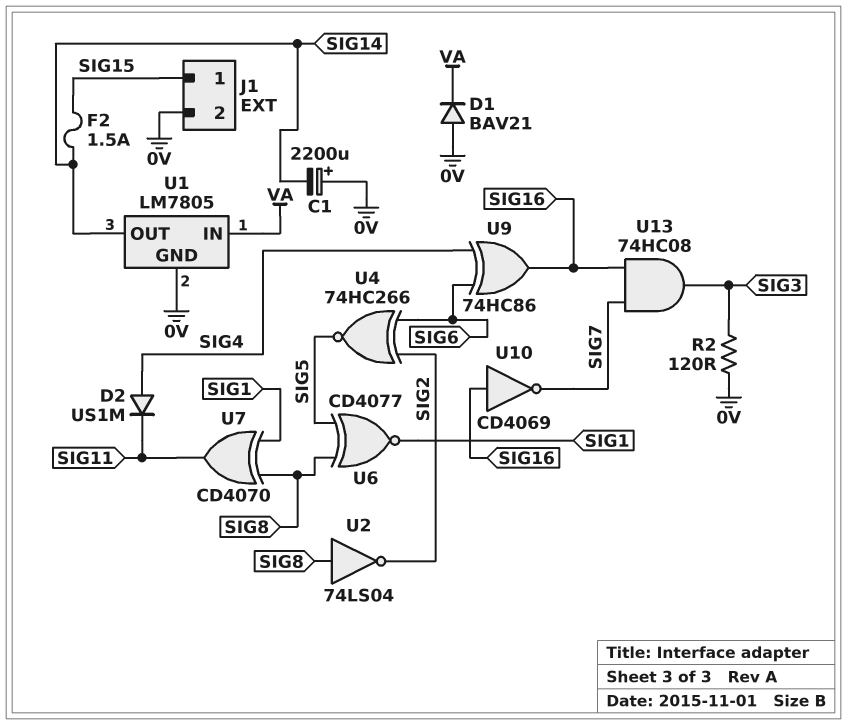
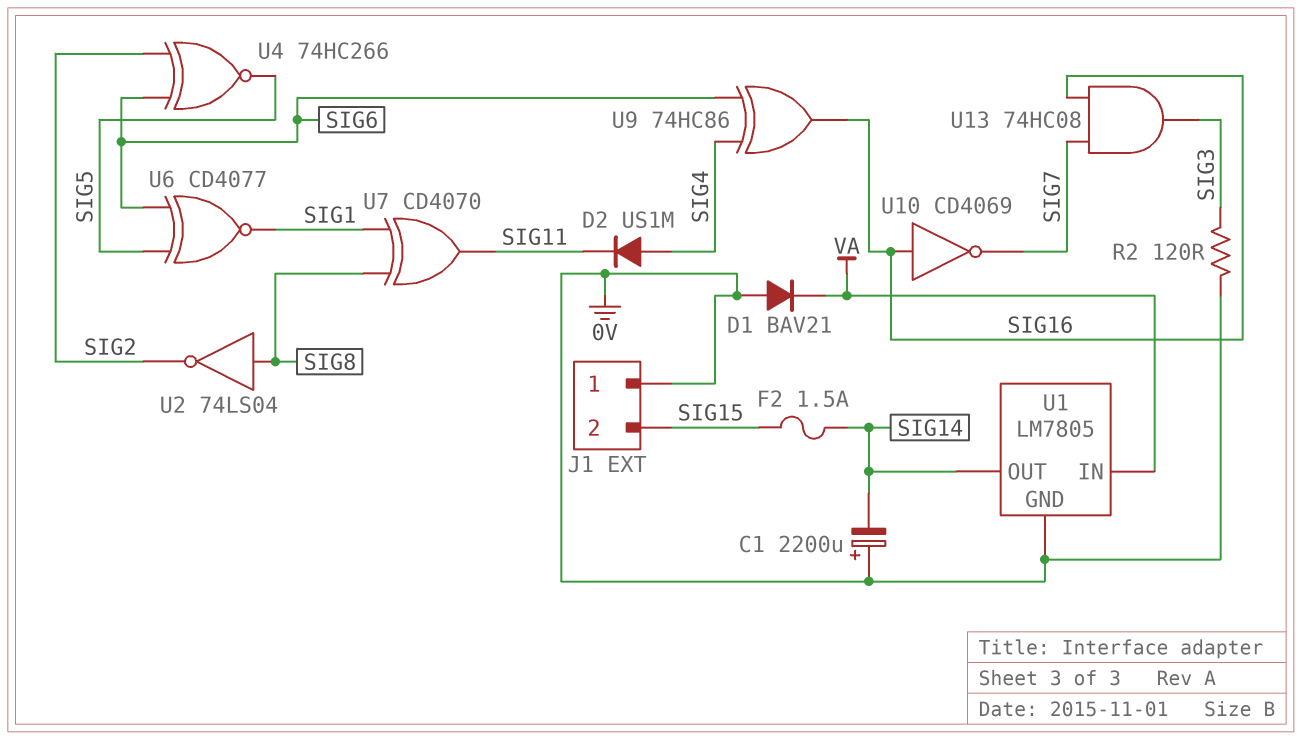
J1 pin 1: SIG15 -> 0V
J1 pin 2: 0V -> SIG15
U6: XNOR CD4077 (in SIG5, in SIG8, out SIG1) -> XNOR CD4077 (in SIG5, in SIG6, out SIG1)

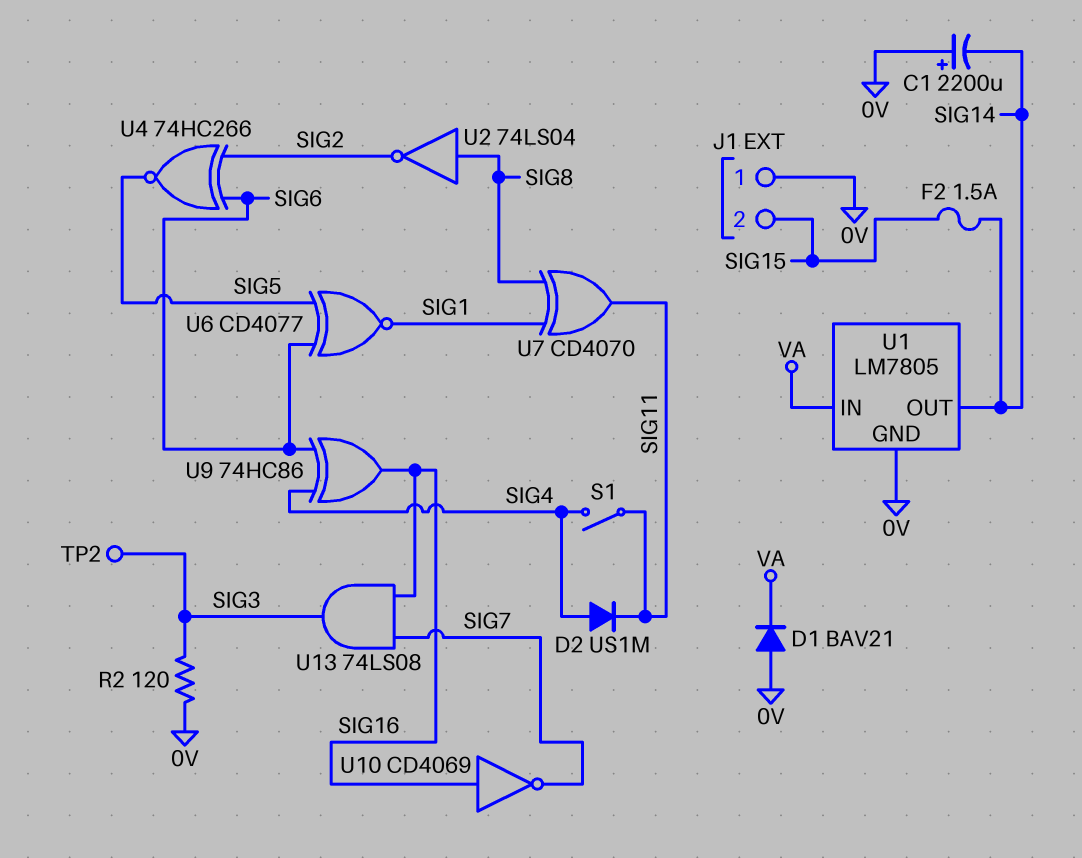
S1: none -> switch (SIG4, SIG11)
TP2: none -> test point (SIG3)
U13: AND 74HC08 (in SIG7, in SIG16, out SIG3) -> AND 74LS08 (in SIG7, in SIG16, out SIG3)

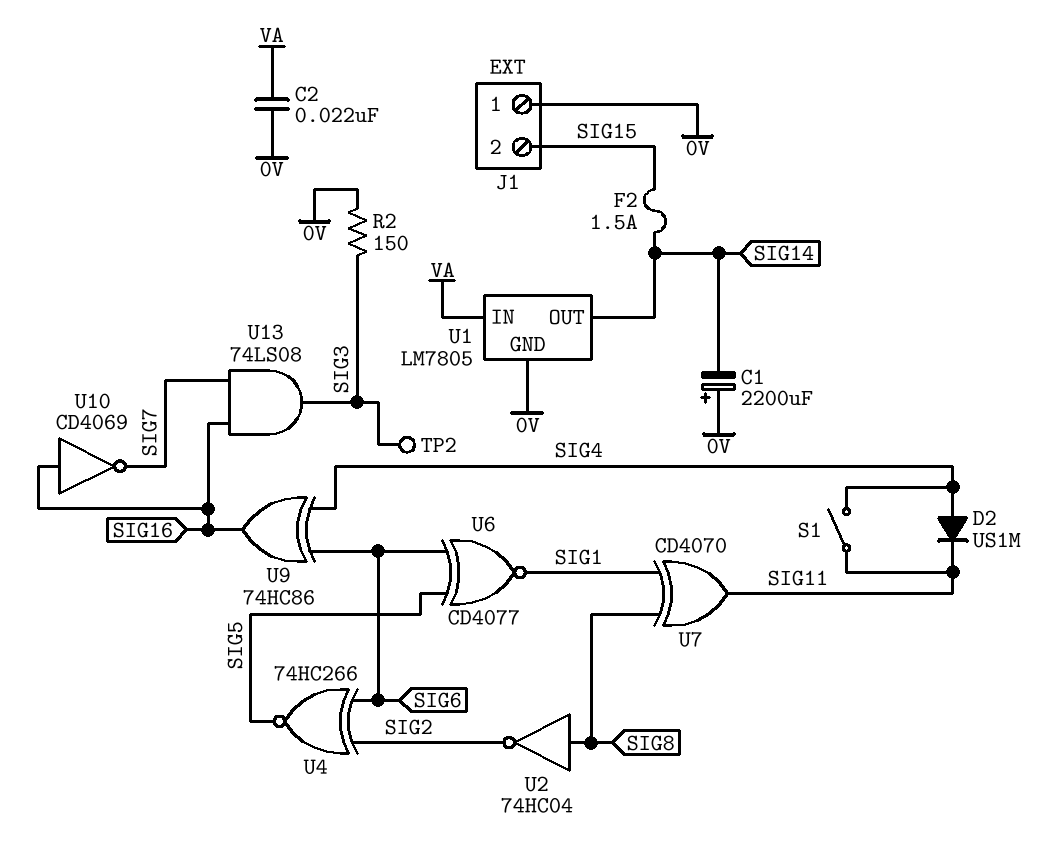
C2: none -> 22nF (0V, VA)
D1: diode BAV21 (A 0V, K VA) -> none
R2: 120 (0V, SIG3) -> 150 (0V, SIG3)
U2: NOT 74LS04 (in SIG8, out SIG2) -> NOT 74HC04 (in SIG8, out SIG2)

